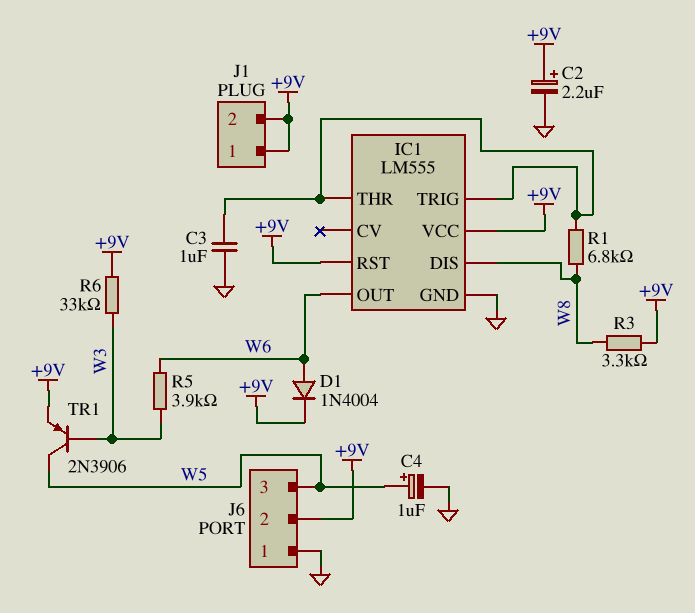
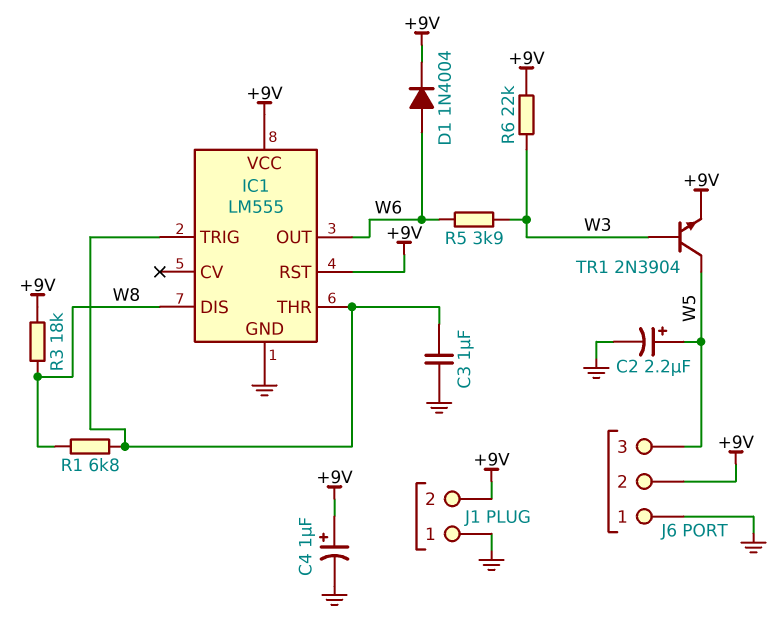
C2: 2.2uF (plus +9V, minus GND) -> 2.2uF (plus W5, minus GND)
C4: 1uF (plus W5, minus GND) -> 1uF (plus +9V, minus GND)
J1 pin 1: +9V -> GND
R3: 3.3k (+9V, W8) -> 18k (+9V, W8)
R6: 33k (+9V, W3) -> 22k (+9V, W3)
TR1: PNP 2N3906 (B W3, C W5, E +9V) -> NPN 2N3904 (B W3, C W5, E +9V)

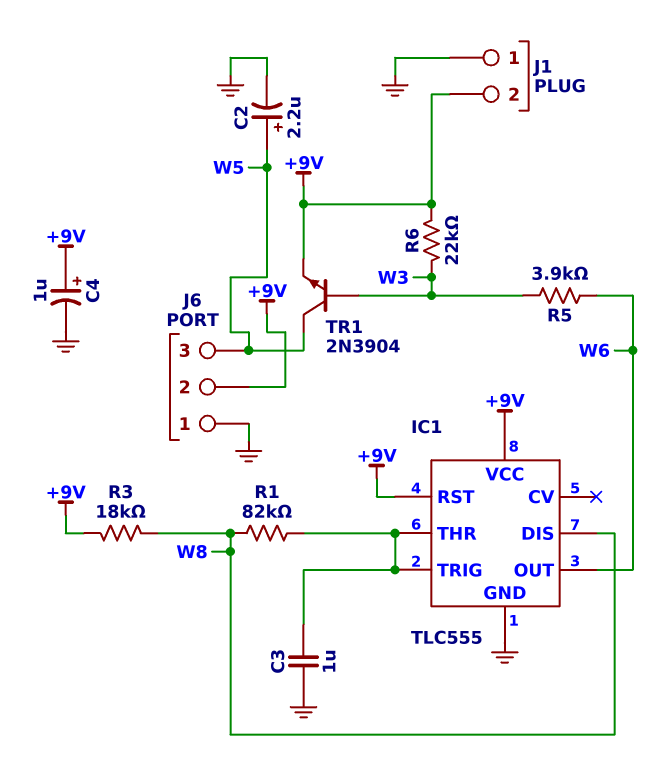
D1: diode 1N4004 (A W6, K +9V) -> none
IC1: LM555 -> TLC555
R1: 6.8k (IC1/THR, W8) -> 82k (IC1/THR, W8)

